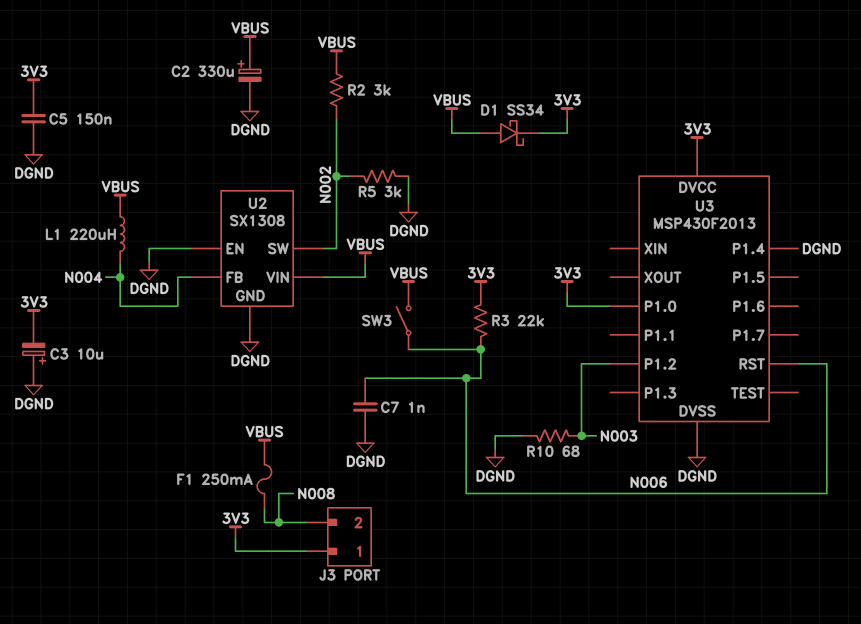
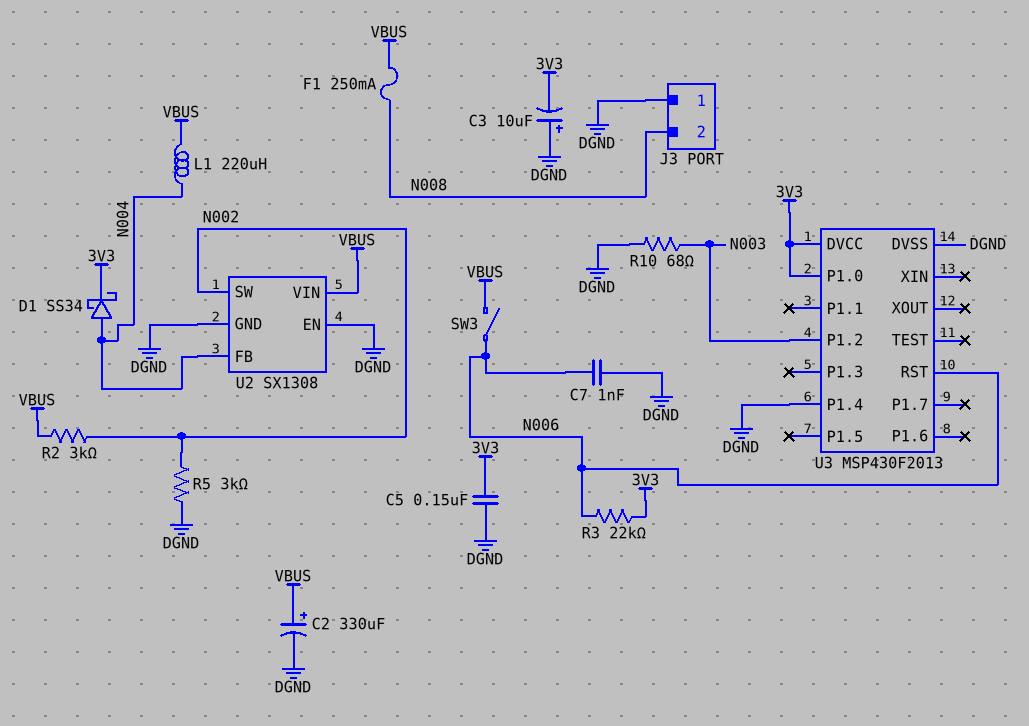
D1: schottky SS34 (A VBUS, K 3V3) -> schottky SS34 (A N004, K 3V3)
J3 pin 1: 3V3 -> DGND

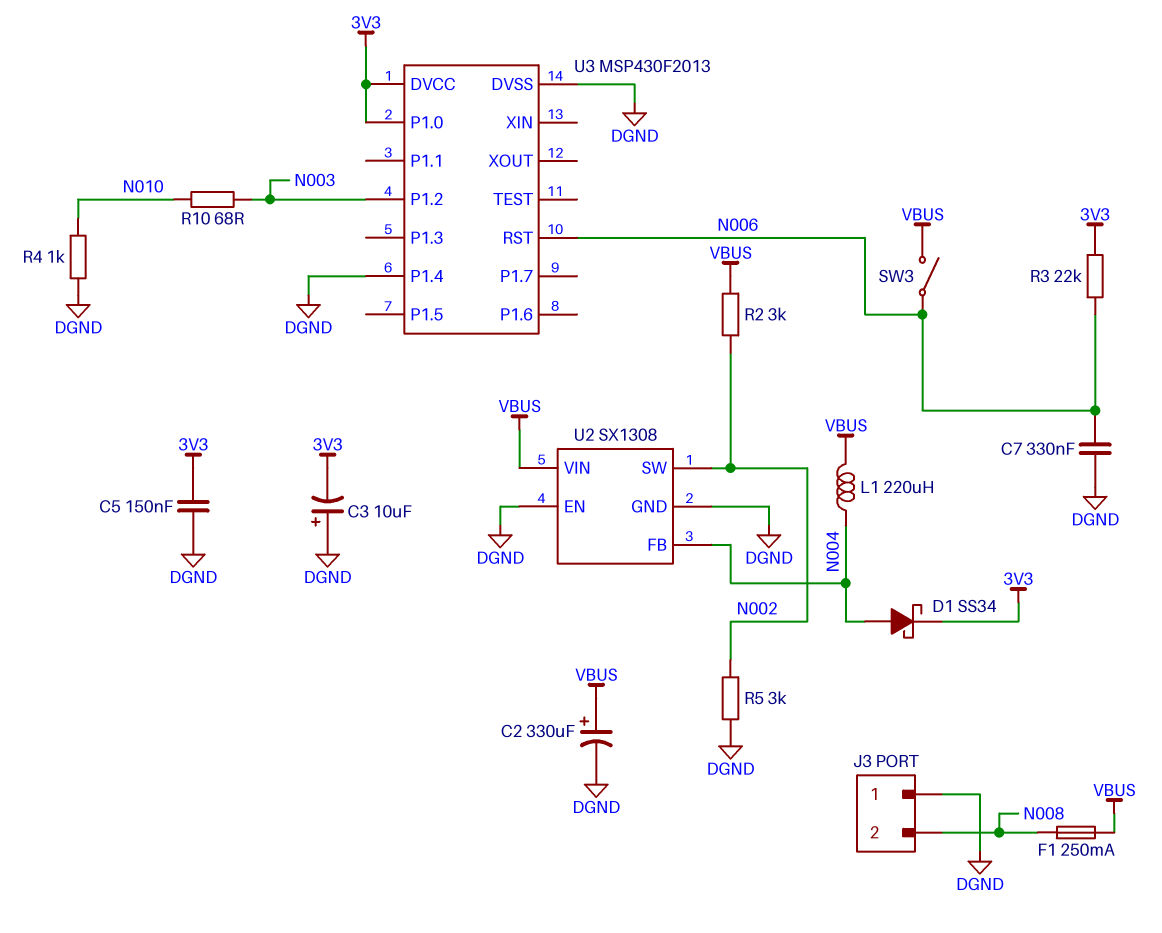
C7: 1nF (DGND, N006) -> 330nF (DGND, N006)
R4: none -> 1k (DGND, N010)
R10: 68 (DGND, N003) -> 68 (N003, N010)

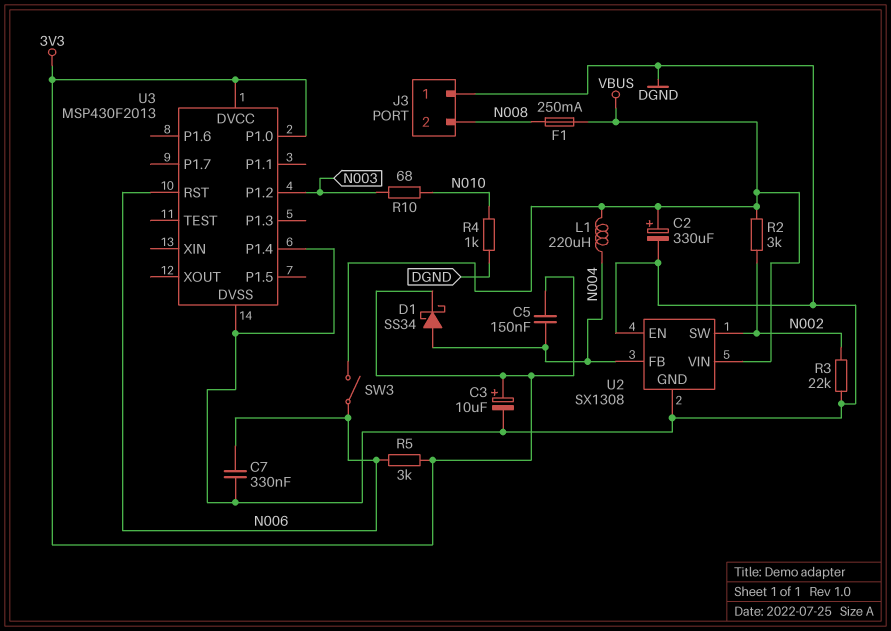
C3: 10uF (plus DGND, minus 3V3) -> 10uF (plus 3V3, minus DGND)
C5: 150nF (3V3, DGND) -> 150nF (3V3, N004)
R3: 22k (3V3, N006) -> 22k (DGND, N002)
R5: 3k (DGND, N002) -> 3k (3V3, N006)

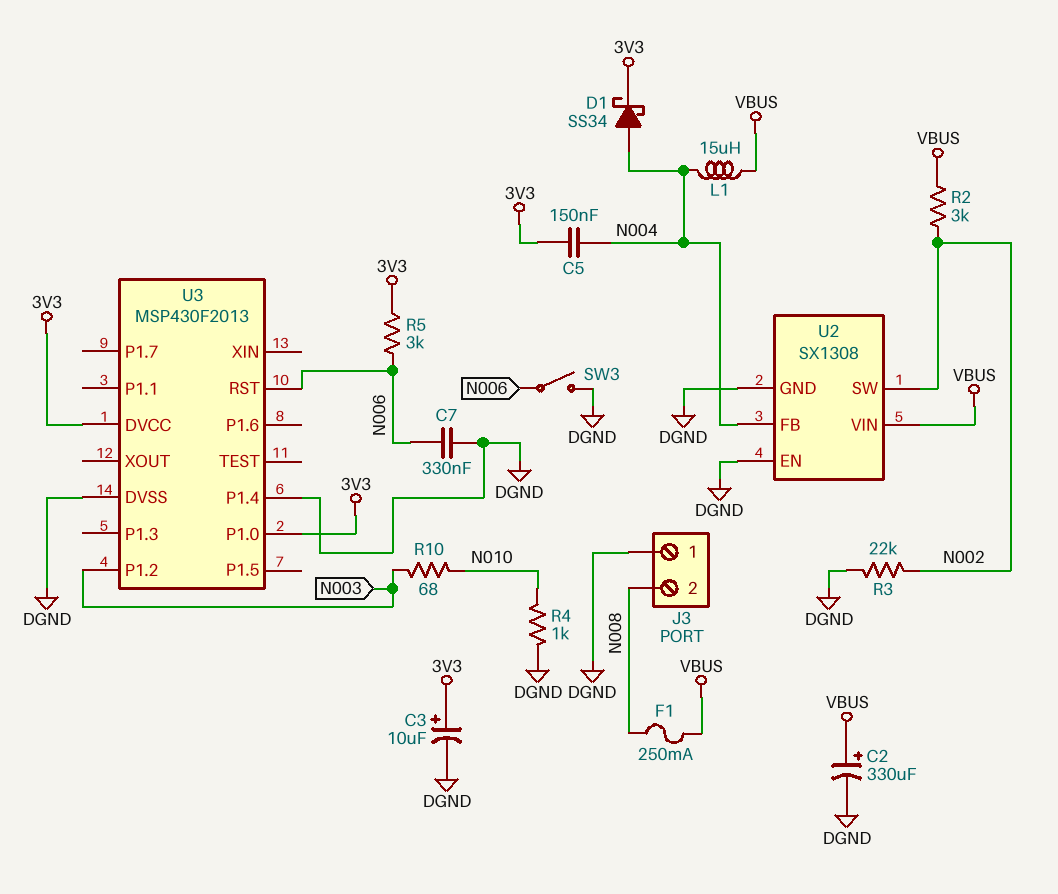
L1: 220uH (N004, VBUS) -> 15uH (N004, VBUS)
SW3: switch (N006, VBUS) -> switch (DGND, N006)

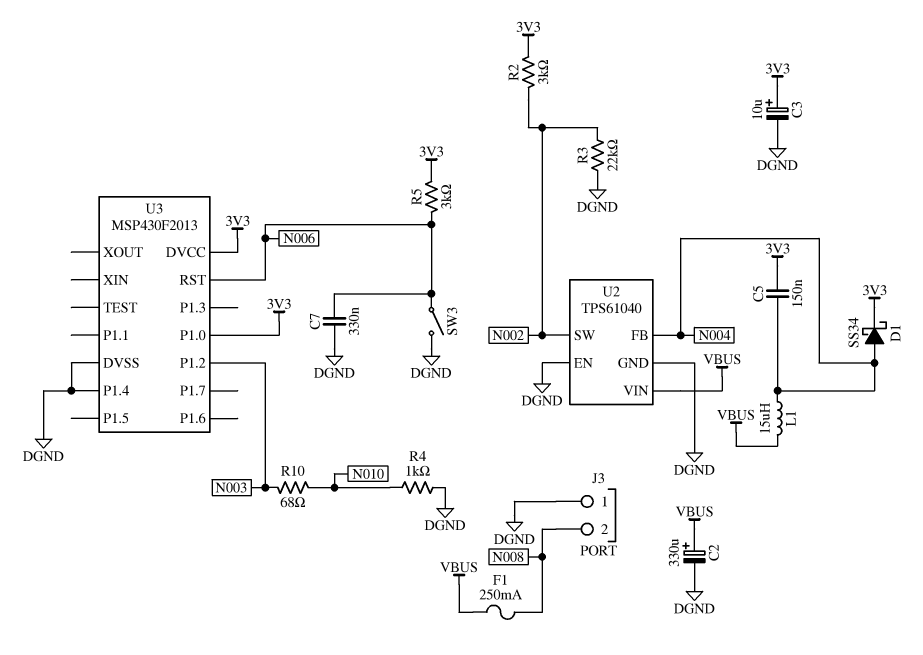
R2: 3k (N002, VBUS) -> 3k (3V3, N002)
U2: SX1308 -> TPS61040

